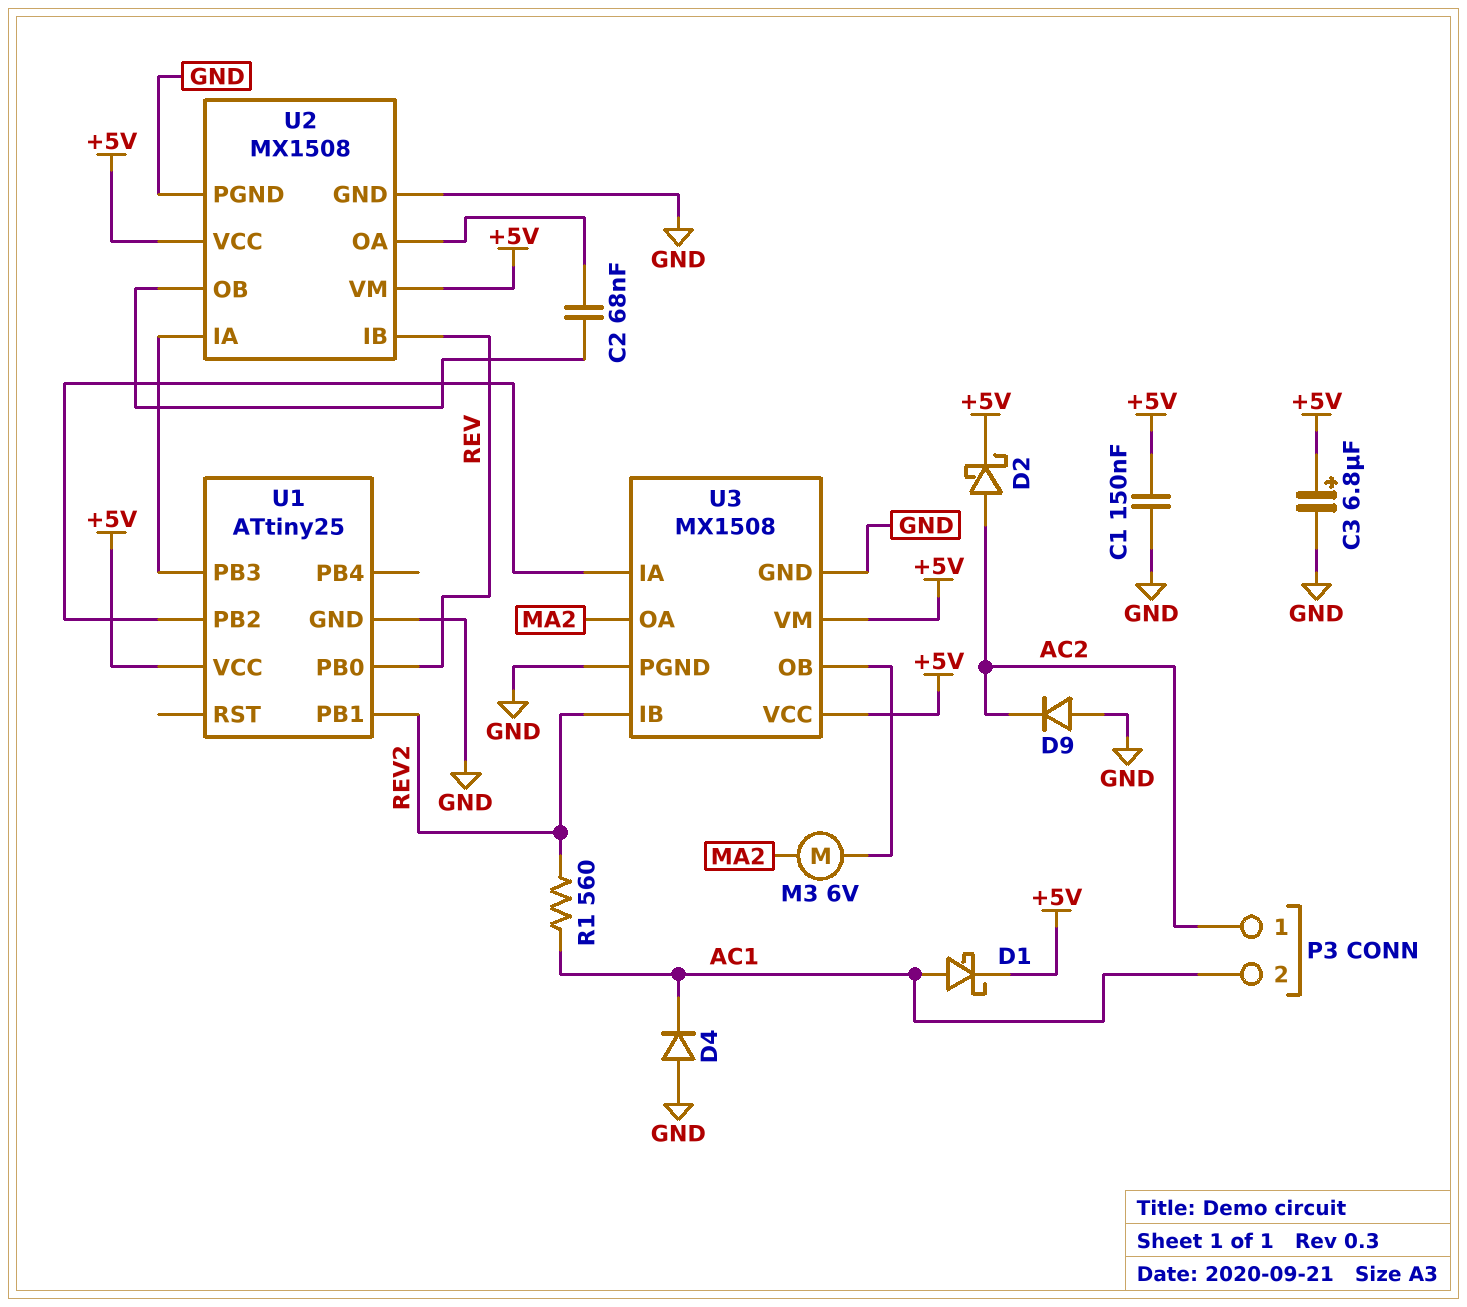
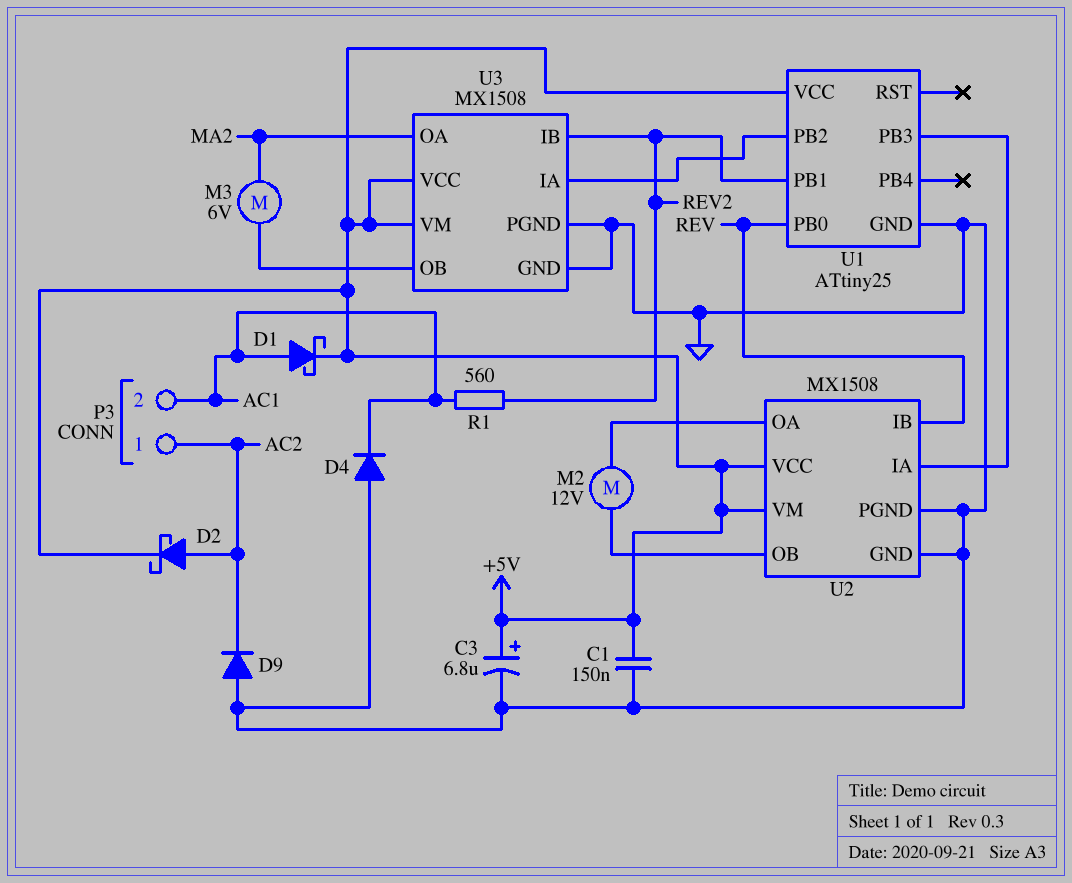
C2: 68nF (U2/OA, U2/OB) -> none
M2: none -> motor 12V (U2/OA, U2/OB)

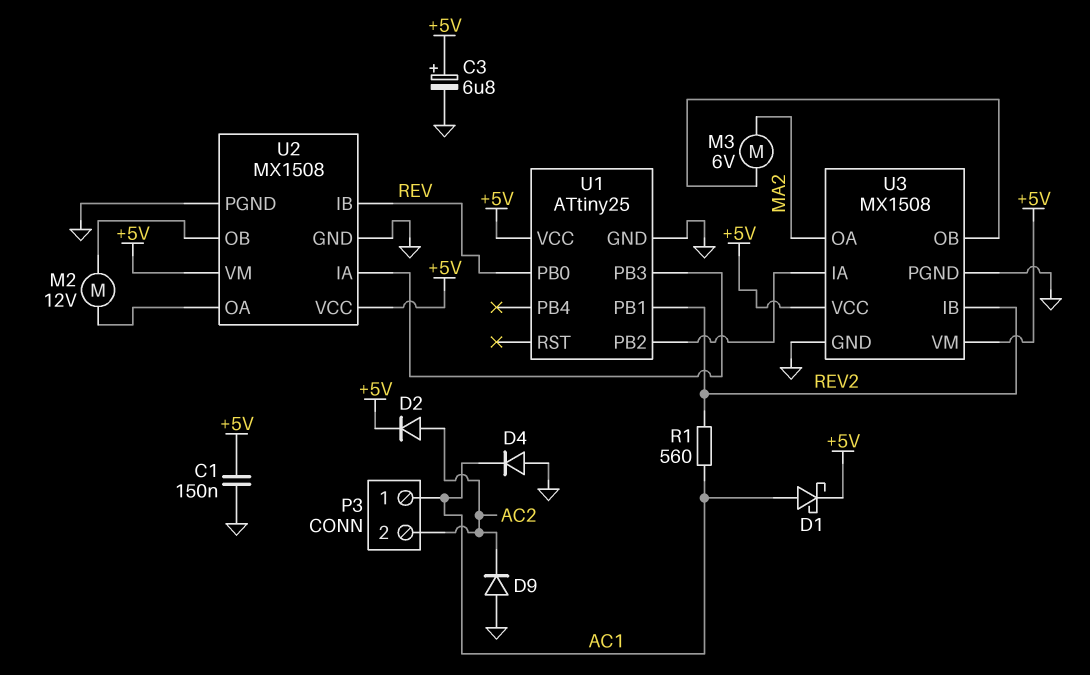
D2: schottky (A AC2, K +5V) -> diode (A AC2, K +5V)
P3 pin 1: AC2 -> AC1
P3 pin 2: AC1 -> AC2

